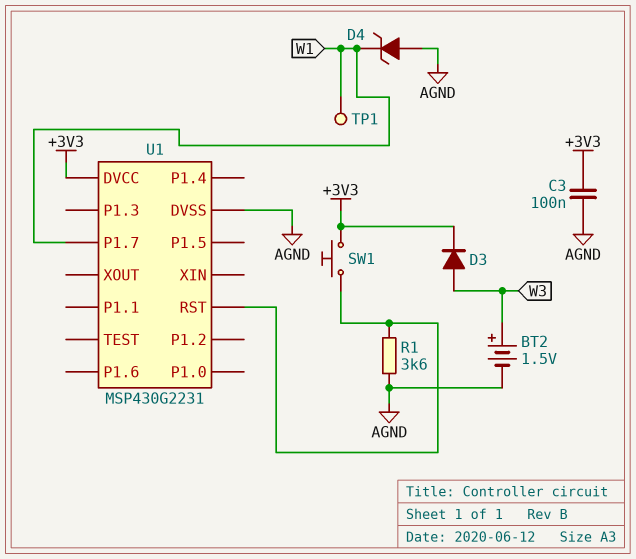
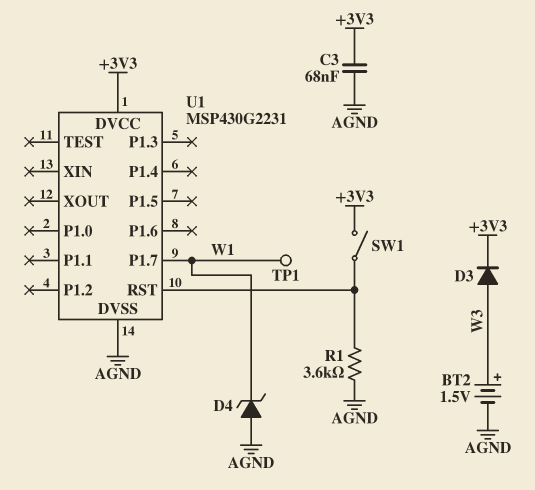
C3: 100nF (+3V3, AGND) -> 68nF (+3V3, AGND)
SW1: button (+3V3, U1/RST) -> switch (+3V3, U1/RST)

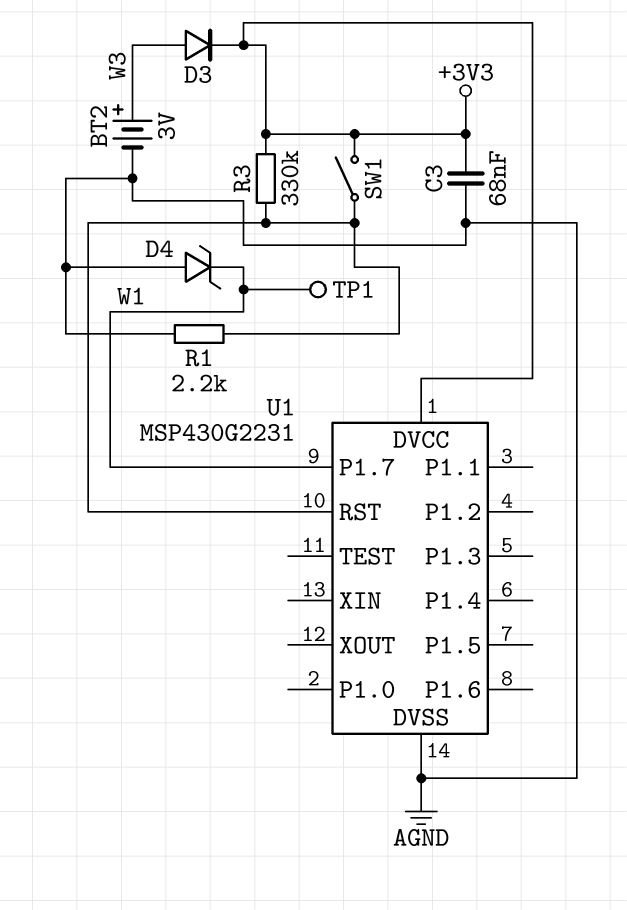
BT2: 1.5V (plus W3, minus AGND) -> 3V (plus W3, minus AGND)
R1: 3.6k (AGND, U1/RST) -> 2.2k (AGND, U1/RST)
R3: none -> 330k (+3V3, U1/RST)

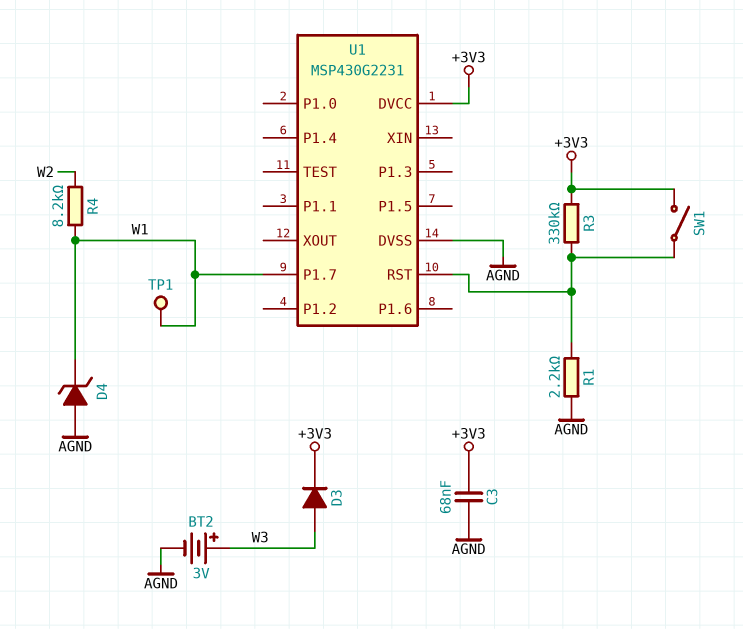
R4: none -> 8.2k (W1, W2)

